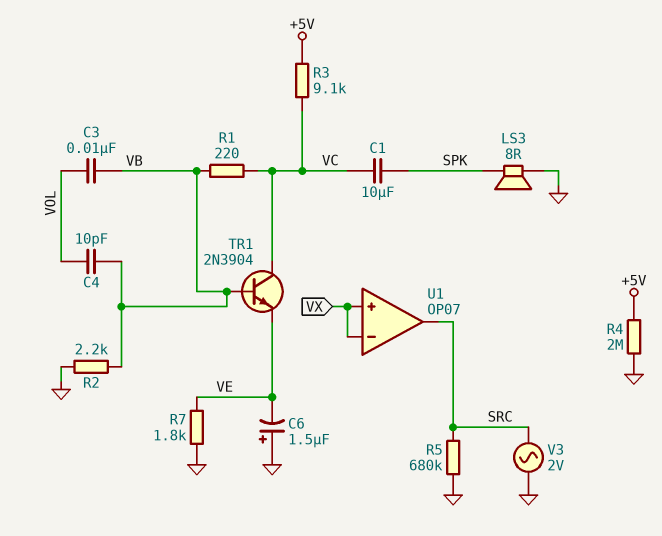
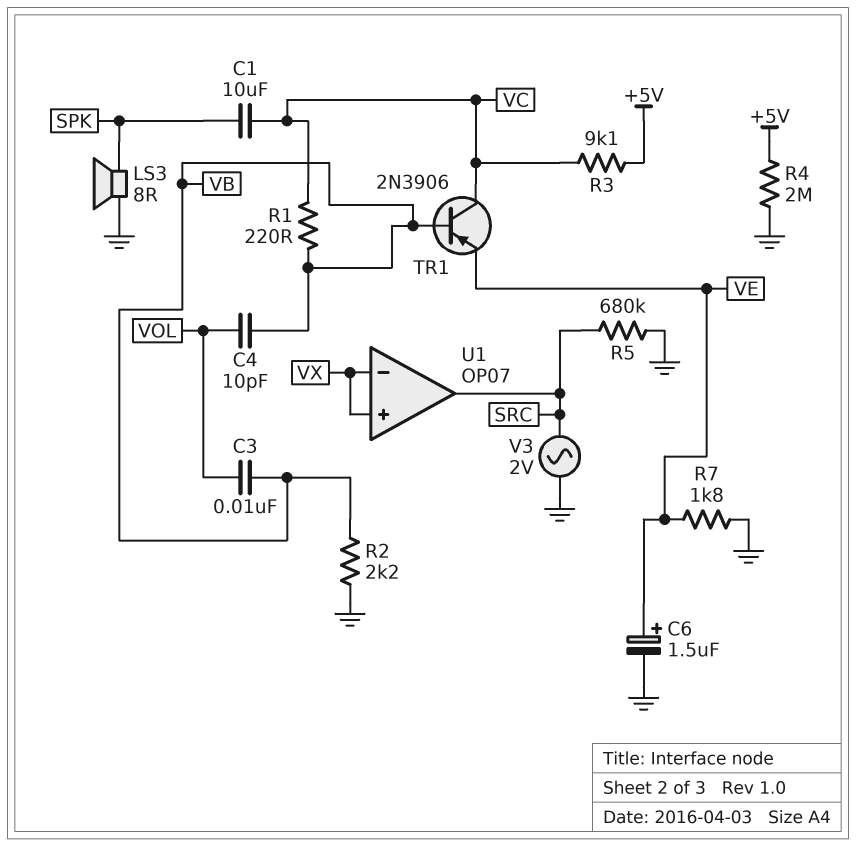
C6: 1.5uF (plus GND, minus VE) -> 1.5uF (plus VE, minus GND)
TR1: NPN 2N3904 (B VB, C VC, E VE) -> PNP 2N3906 (B VB, C VC, E VE)

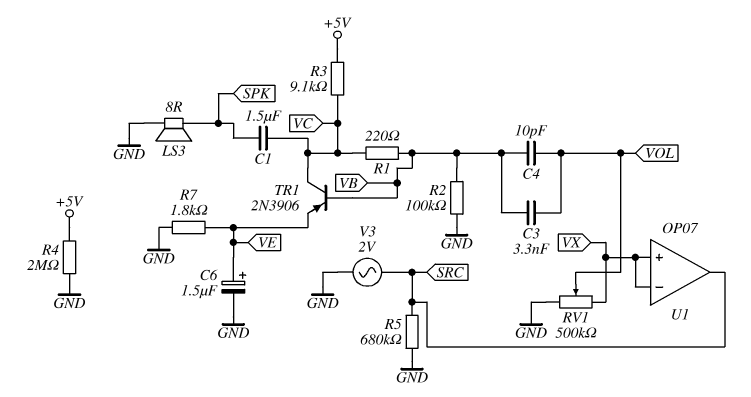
C1: 10uF (SPK, VC) -> 1.5uF (SPK, VC)
C3: 10nF (VB, VOL) -> 3.3nF (VB, VOL)
R2: 2.2k (GND, VB) -> 100k (GND, VB)
RV1: none -> 500k (GND, VX, wiper VOL)

